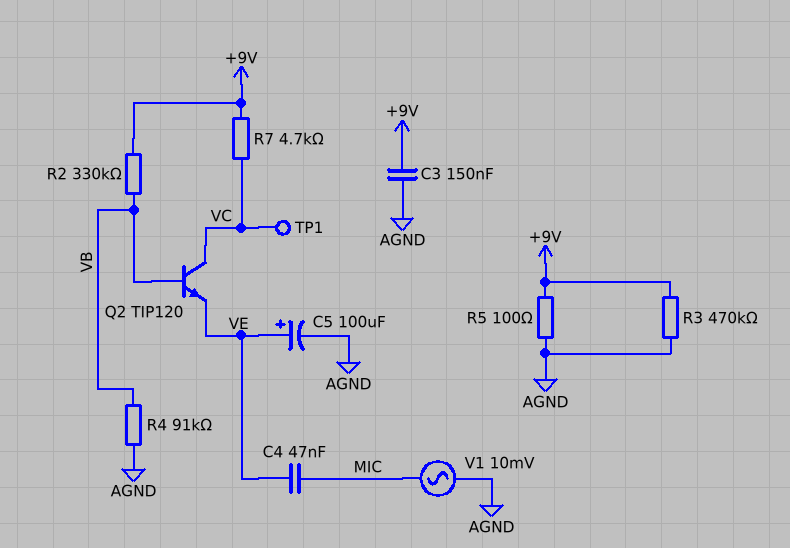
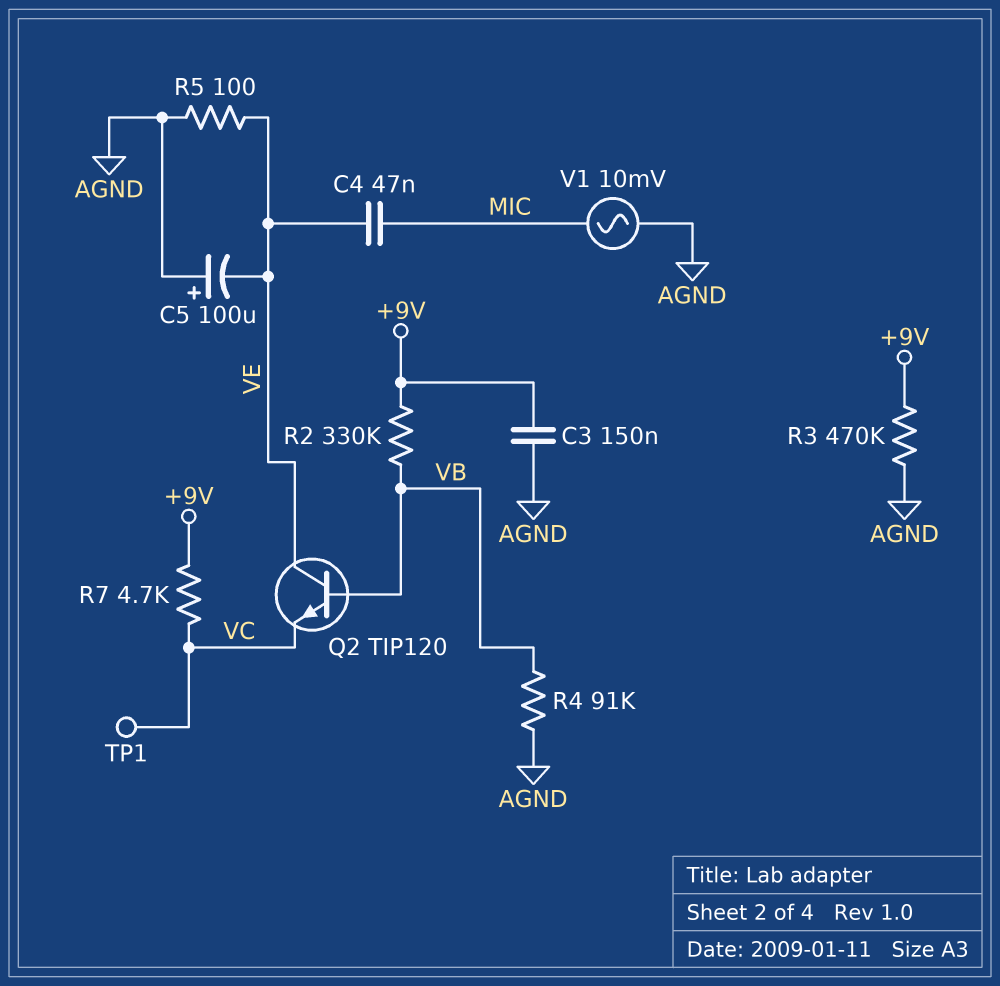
C5: 100uF (plus VE, minus AGND) -> 100uF (plus AGND, minus VE)
Q2: NPN TIP120 (B VB, C VC, E VE) -> NPN TIP120 (B VB, C VE, E VC)
R5: 100 (+9V, AGND) -> 100 (AGND, VE)

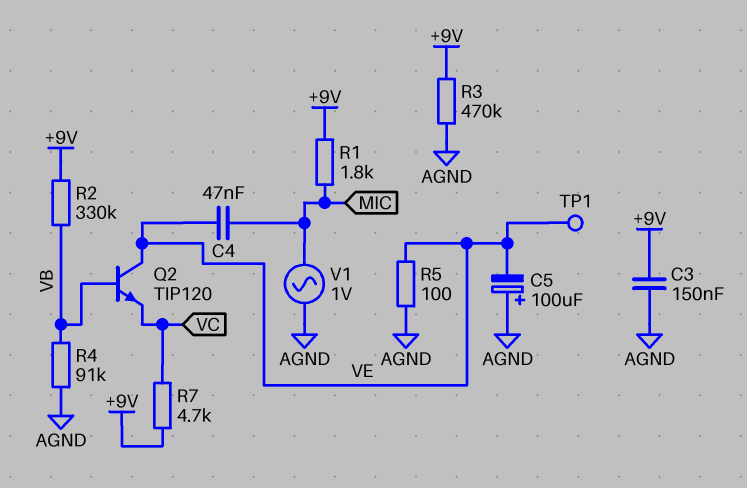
R1: none -> 1.8k (+9V, MIC)
TP1: test point (VC) -> test point (VE)
V1: AC 10mV (AGND, MIC) -> AC 1V (AGND, MIC)

